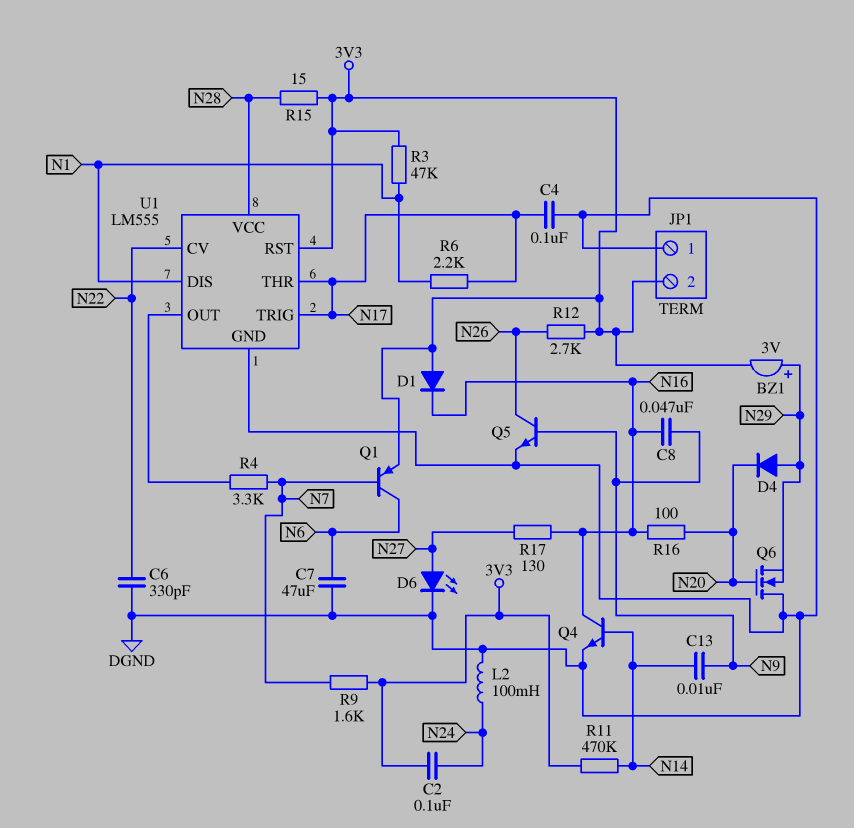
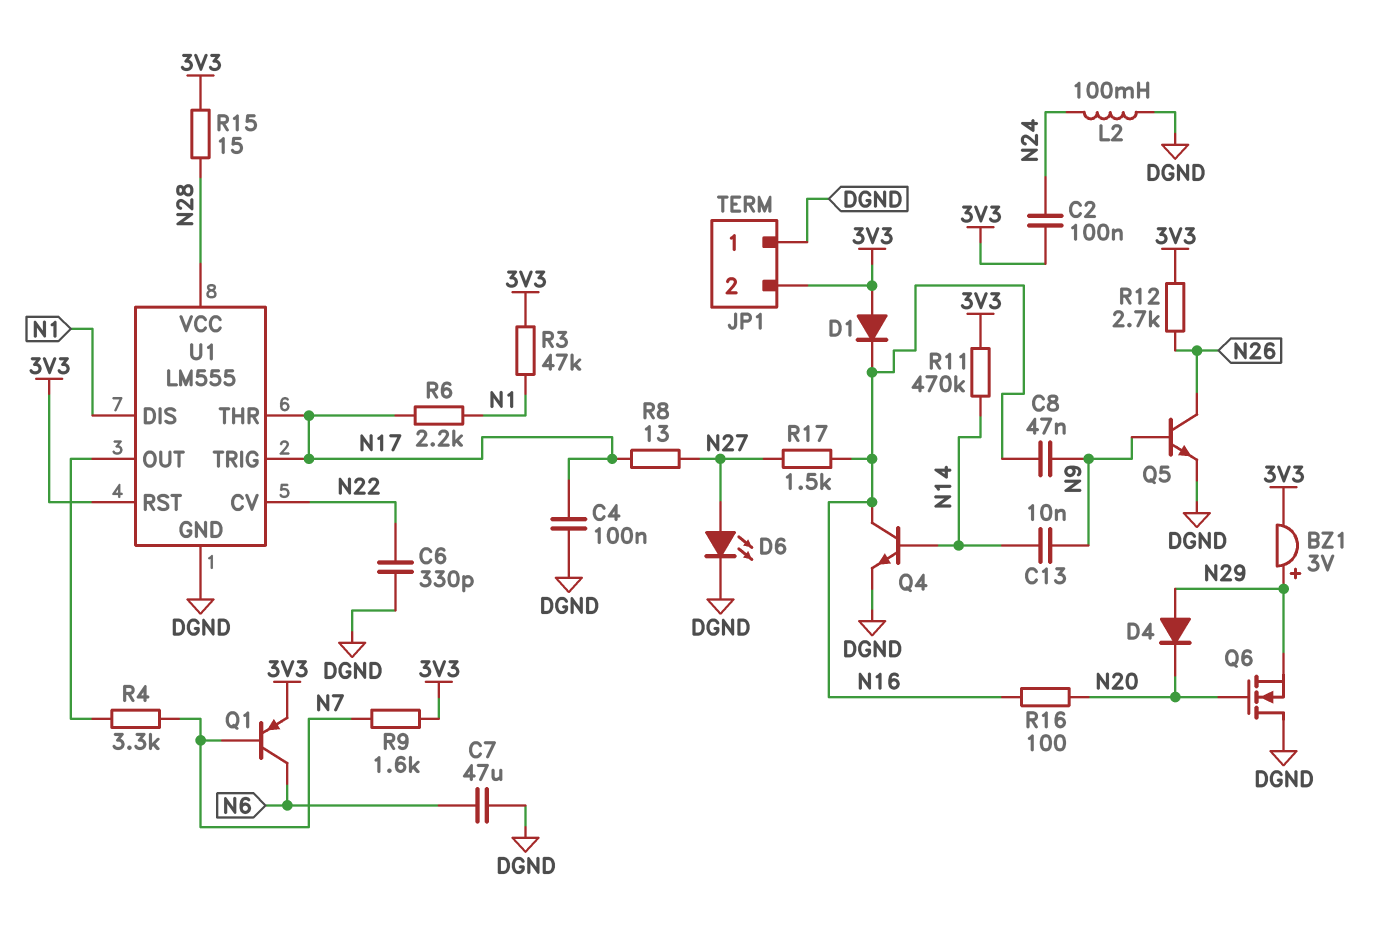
R8: none -> 13 (N17, N27)
R17: 130 (N16, N27) -> 1.5k (N16, N27)

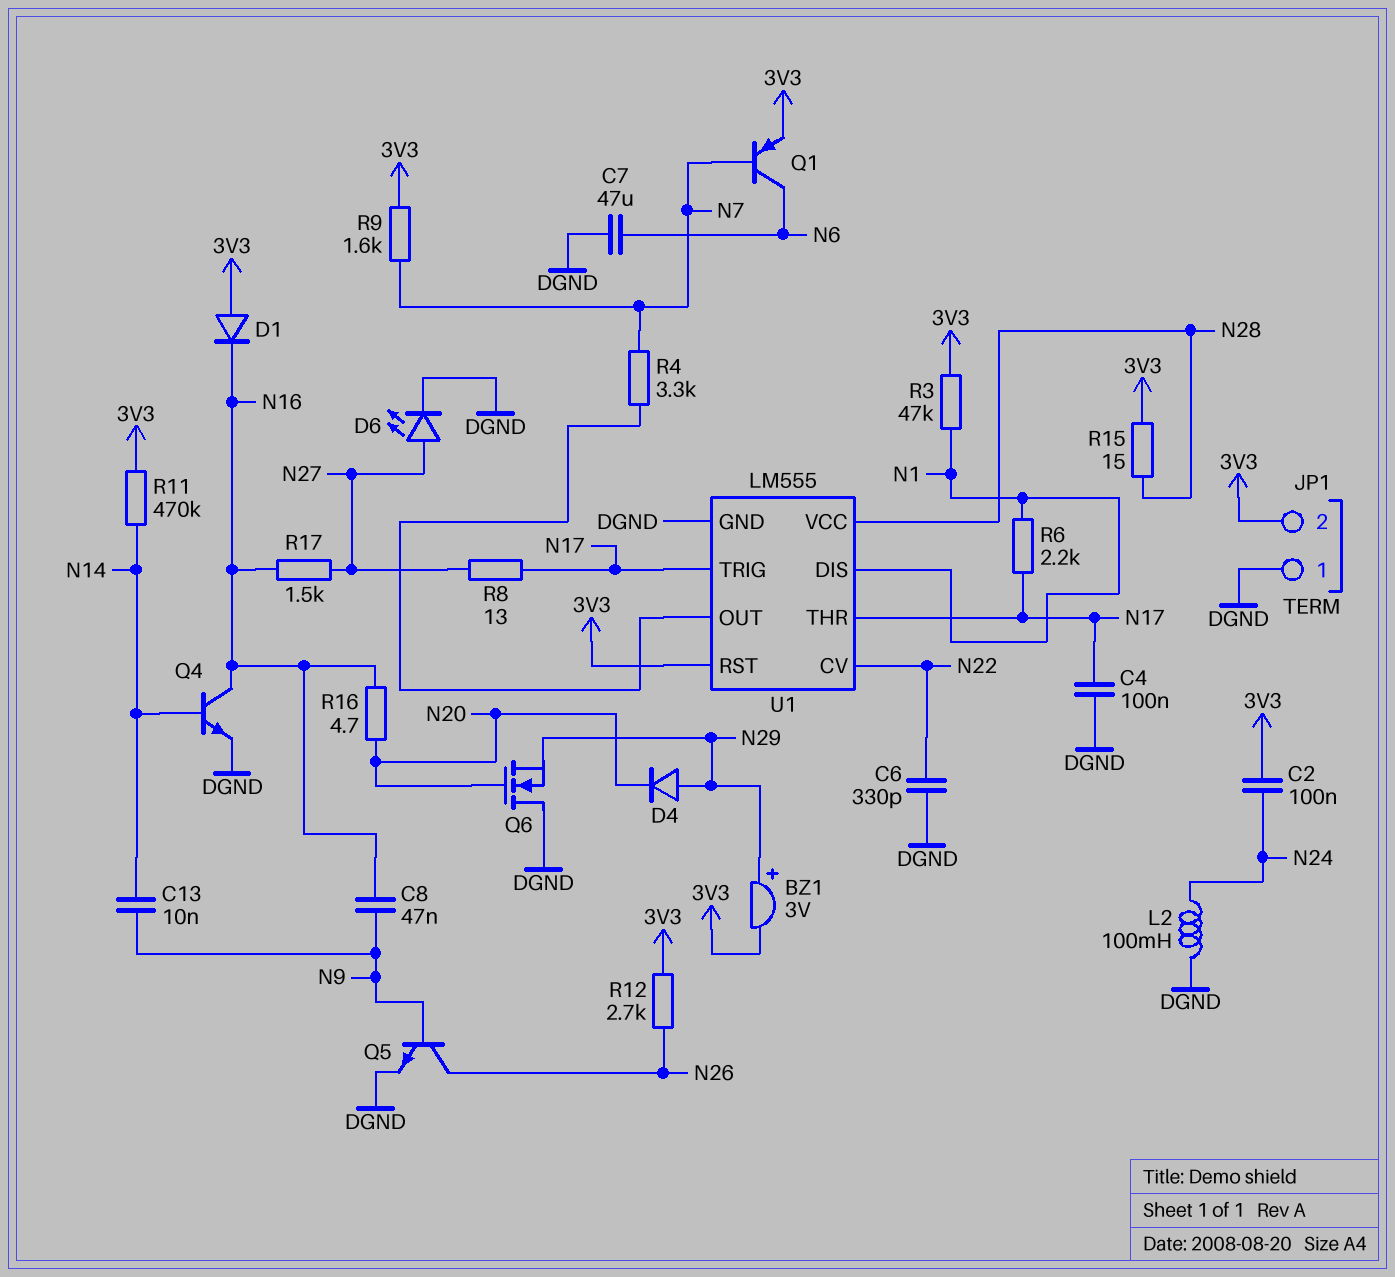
R16: 100 (N16, N20) -> 4.7 (N16, N20)

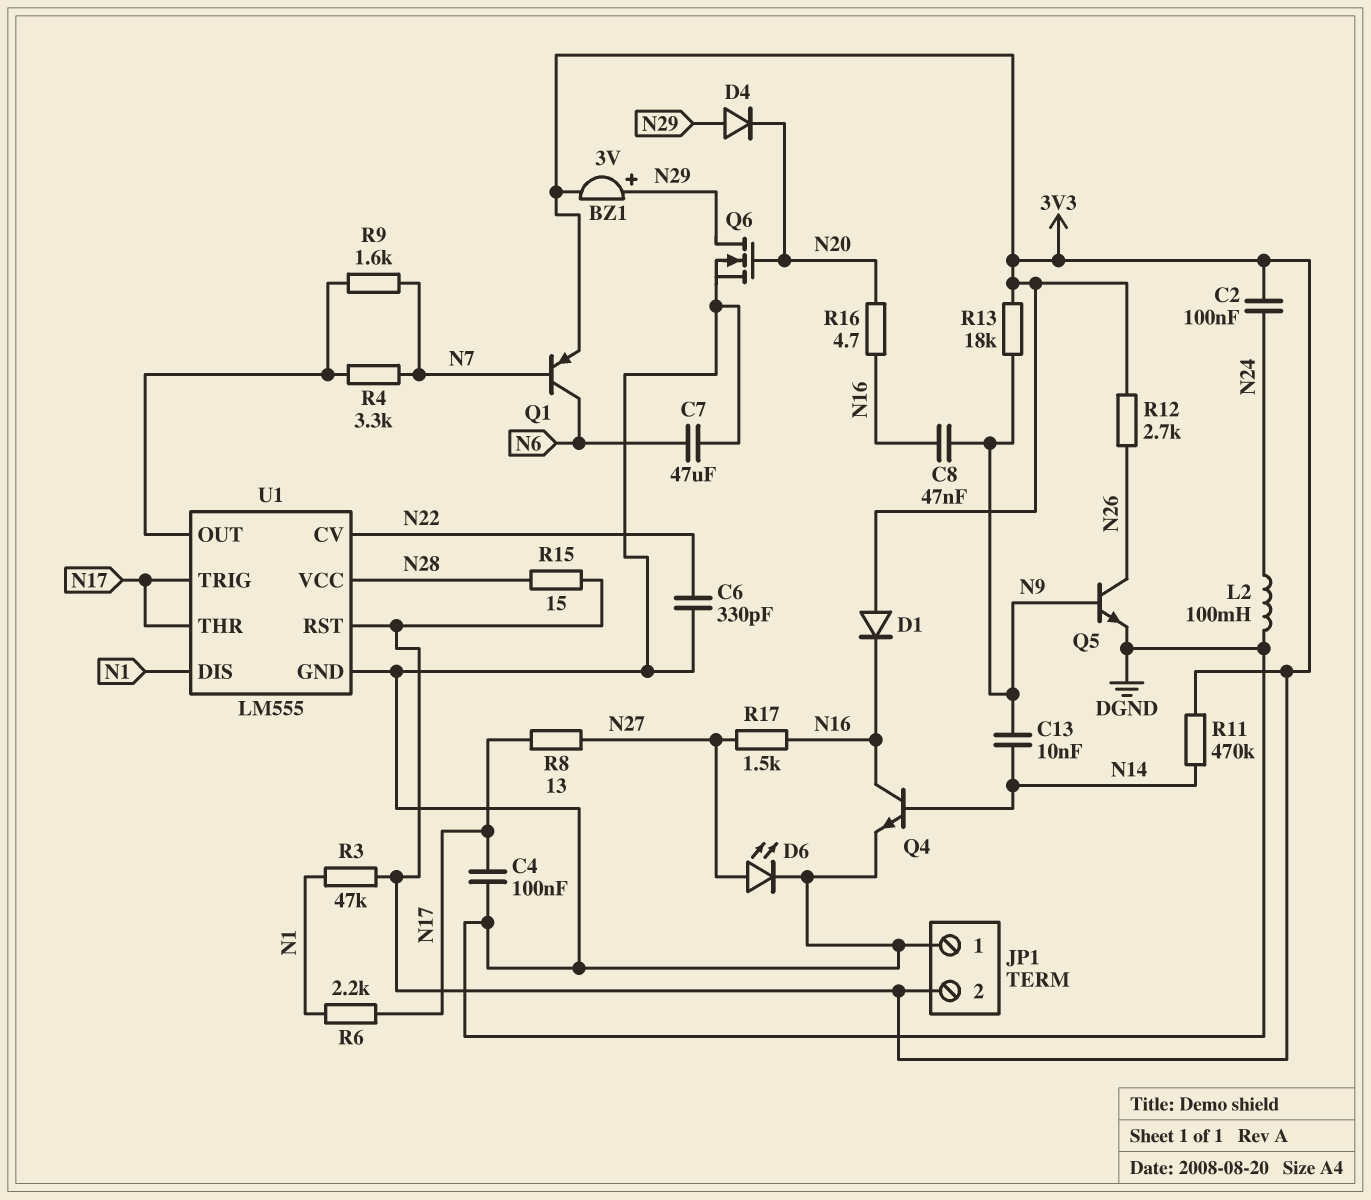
Q6: NMOS (G N20, D DGND, S N29) -> NMOS (G N20, D N29, S DGND)
R9: 1.6k (3V3, N7) -> 1.6k (N7, U1/OUT)
R13: none -> 18k (3V3, N9)

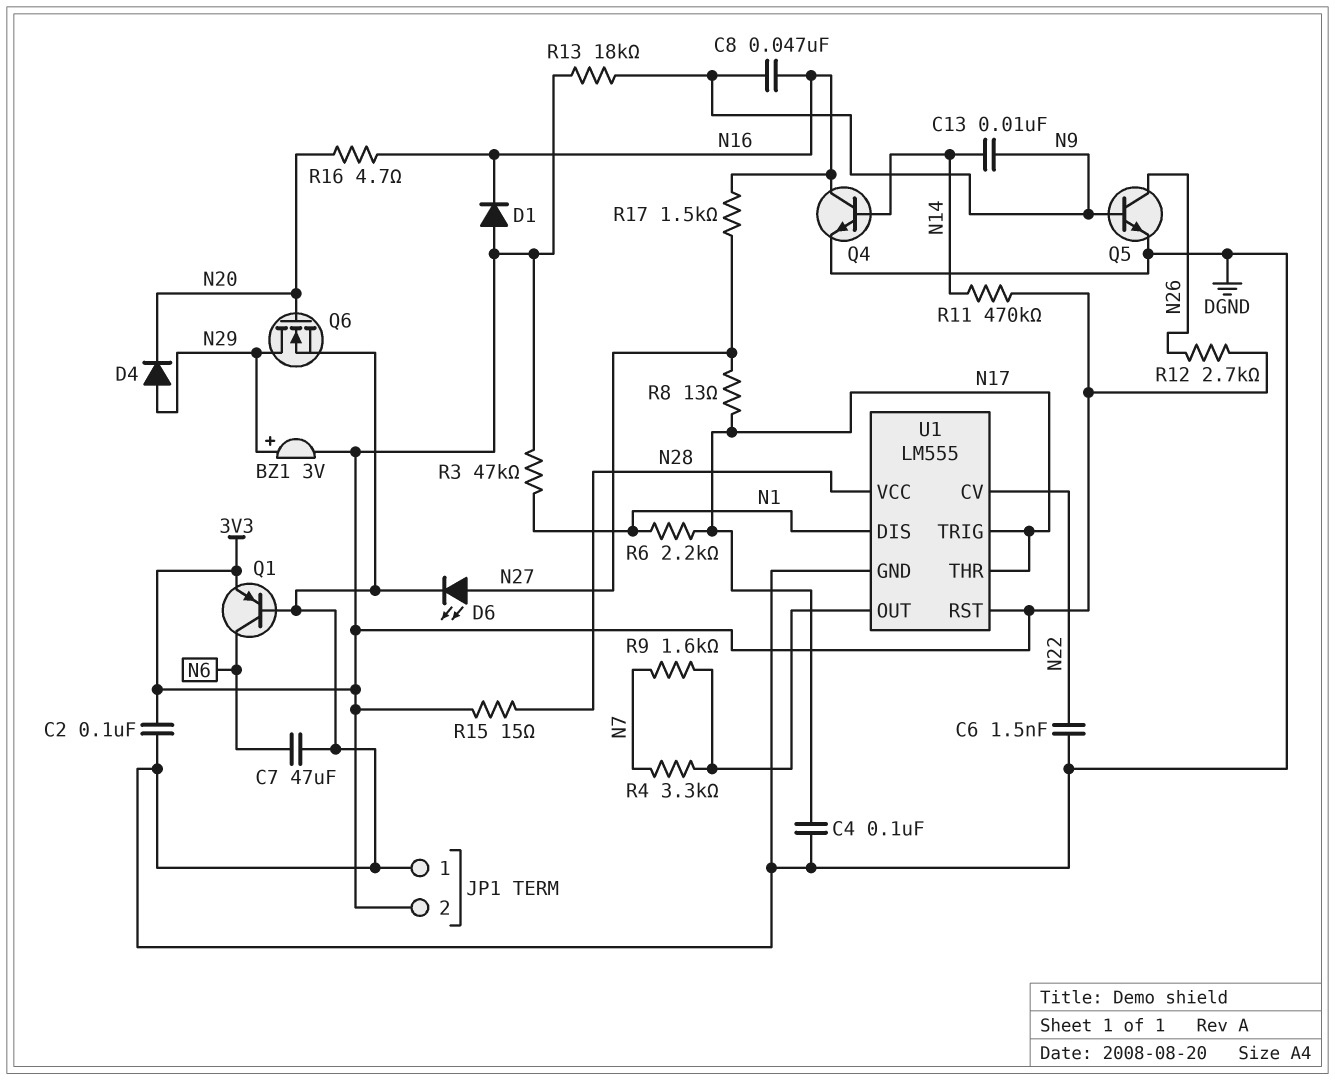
C2: 100nF (3V3, N24) -> 100nF (3V3, DGND)
C6: 330pF (DGND, N22) -> 1.5nF (DGND, N22)
L2: 100mH (DGND, N24) -> none
Q1: PNP (B N7, C N6, E 3V3) -> PNP (B DGND, C N6, E 3V3)

